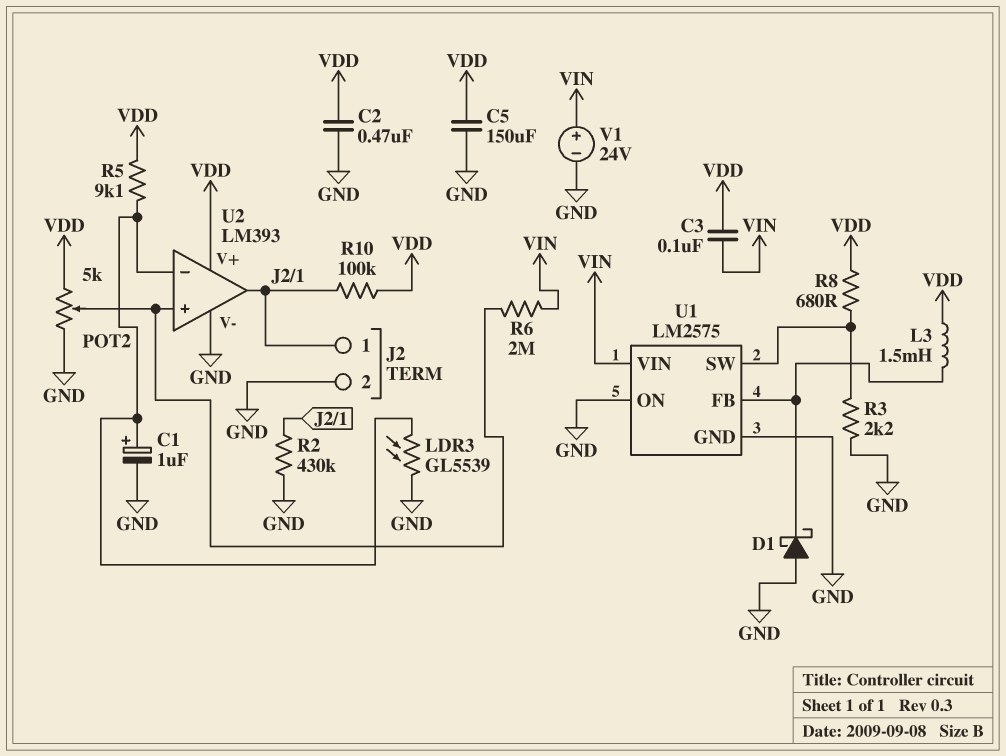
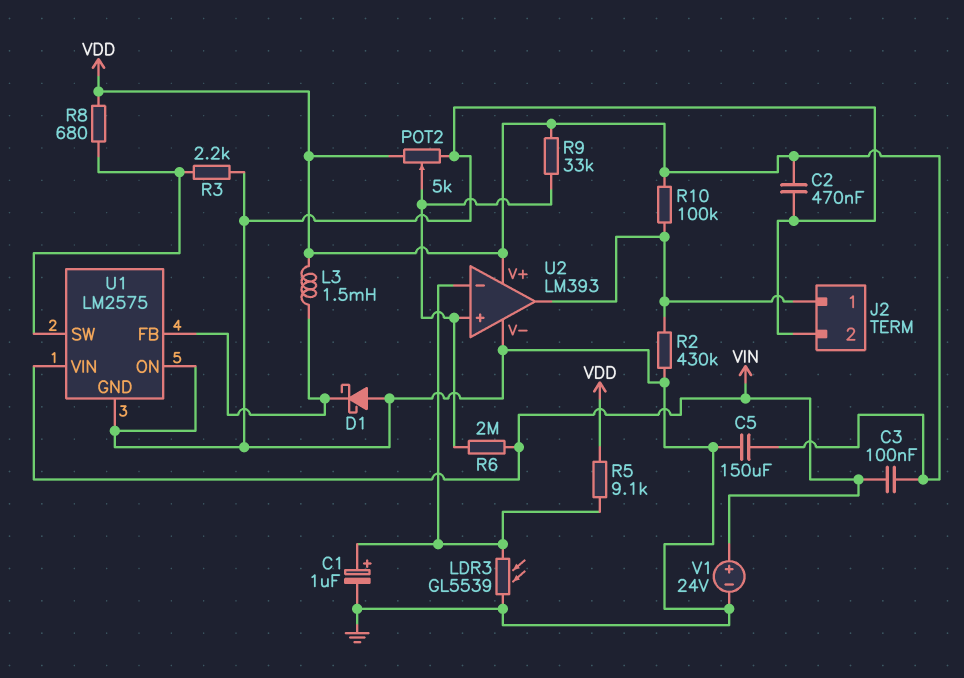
R9: none -> 33k (U2/in+, VDD)

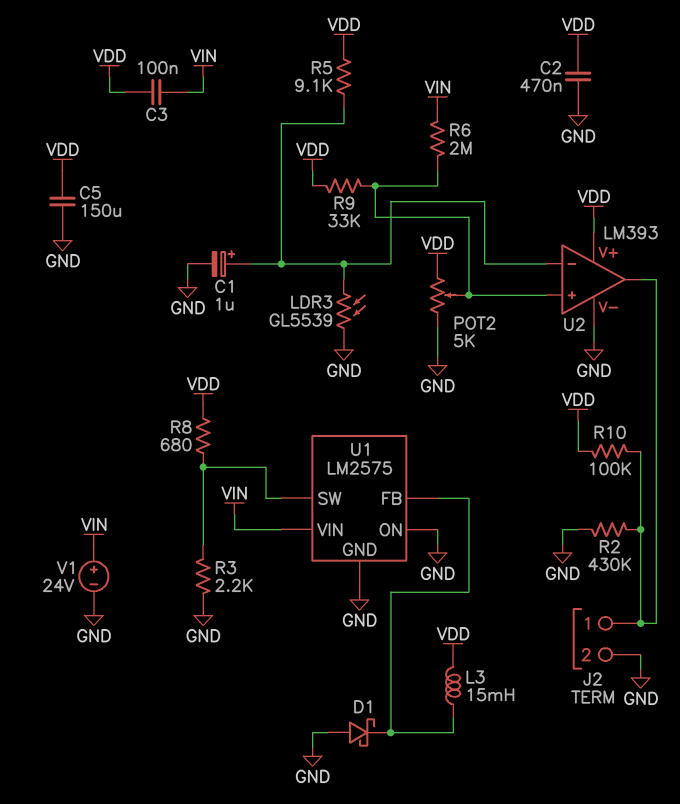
L3: 1.5mH (U1/FB, VDD) -> 15mH (U1/FB, VDD)

